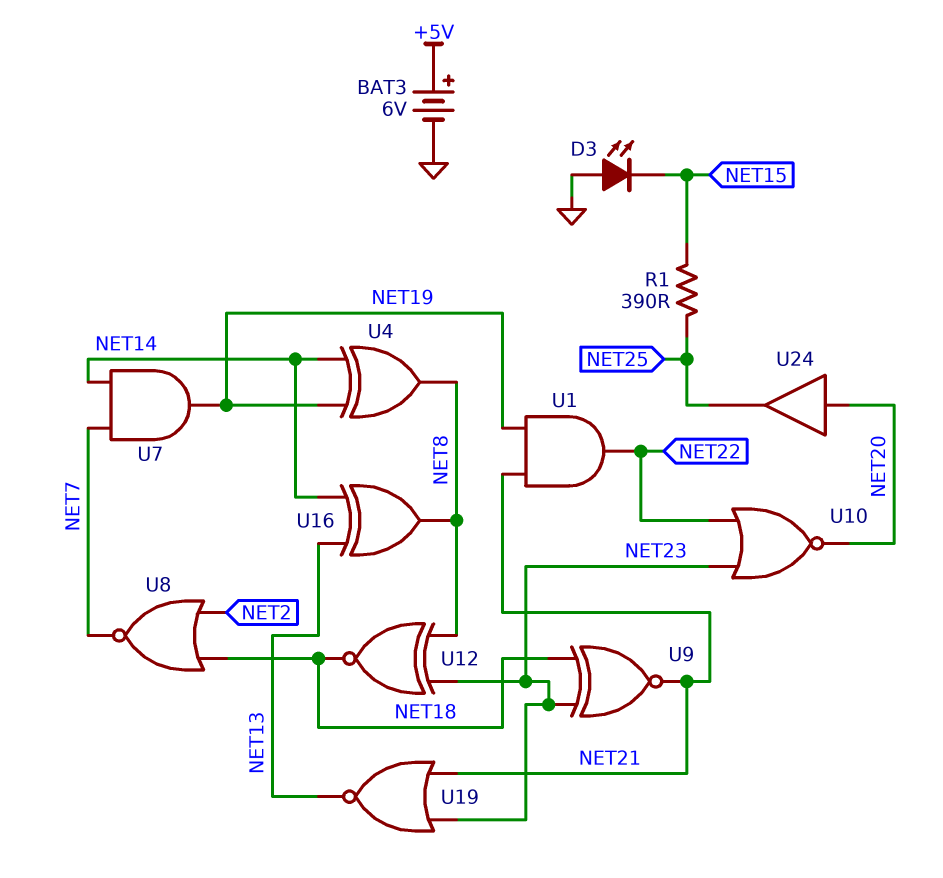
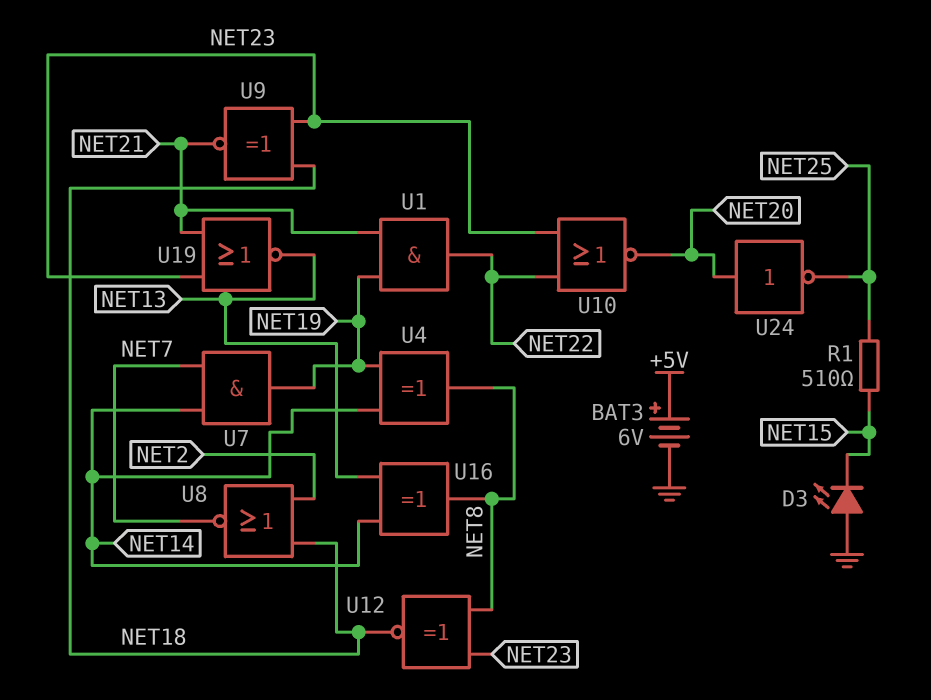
R1: 390 (NET15, NET25) -> 510 (NET15, NET25)
U24: buffer (in NET20, out NET25) -> NOT (in NET20, out NET25)

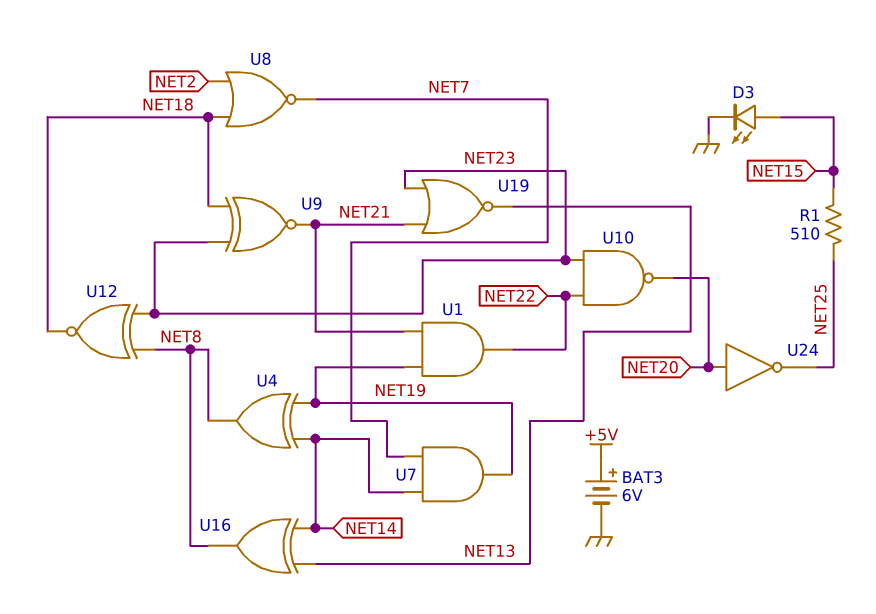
D3: LED (A GND, K NET15) -> LED (A NET15, K GND)
U10: NOR (in NET22, in NET23, out NET20) -> NAND (in NET22, in NET23, out NET20)

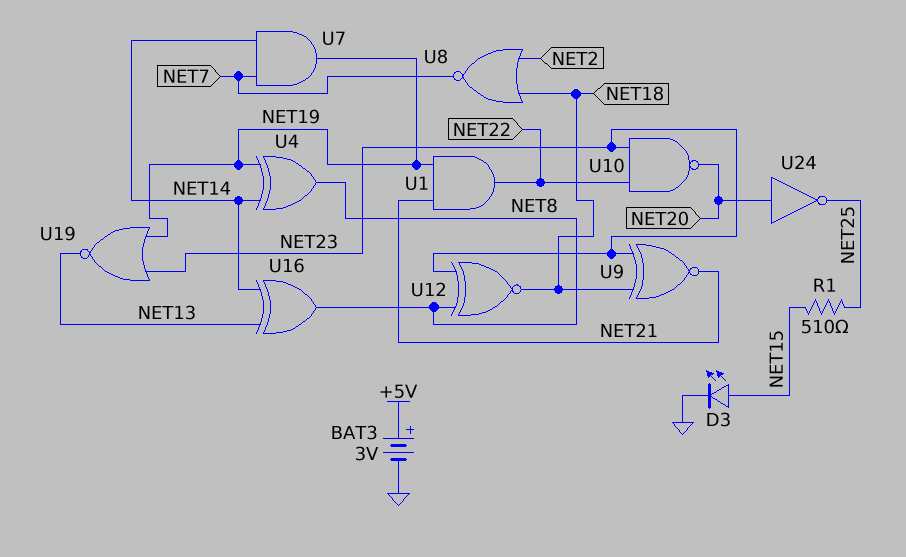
BAT3: 6V (plus +5V, minus GND) -> 3V (plus +5V, minus GND)
U19: NOR (in NET21, in NET23, out NET13) -> NOR (in NET19, in NET23, out NET13)

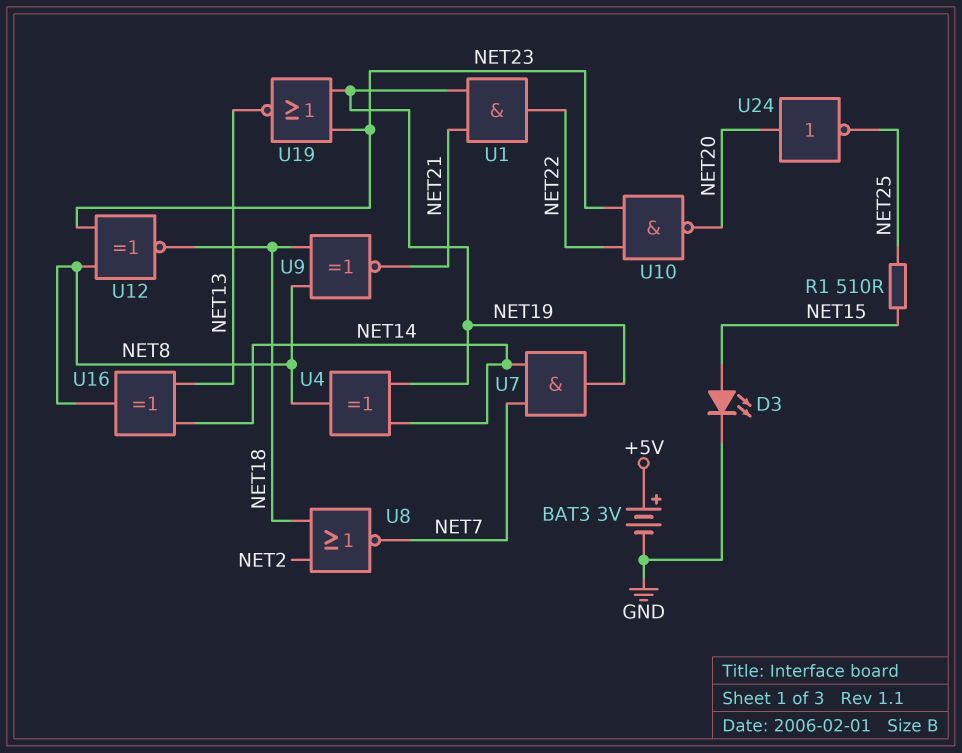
U9: XNOR (in NET18, in NET23, out NET21) -> XNOR (in NET8, in NET18, out NET21)

